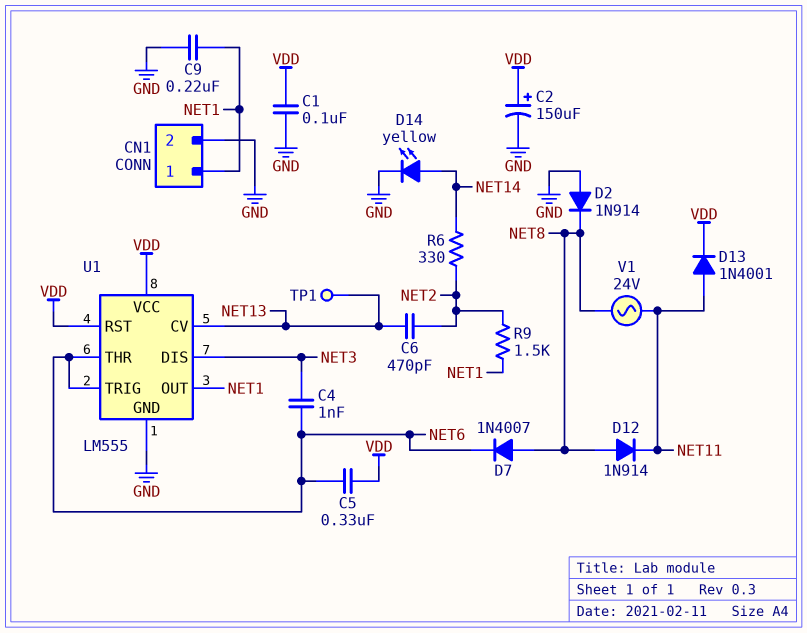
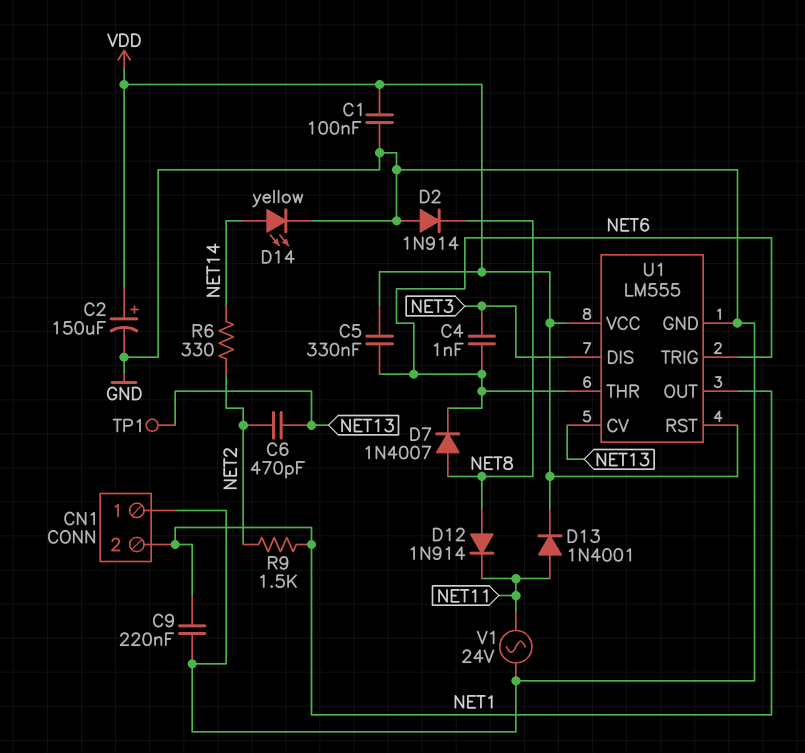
CN1 pin 1: NET1 -> GND
CN1 pin 2: GND -> NET1
V1: AC 24V (NET8, NET11) -> AC 24V (GND, NET11)

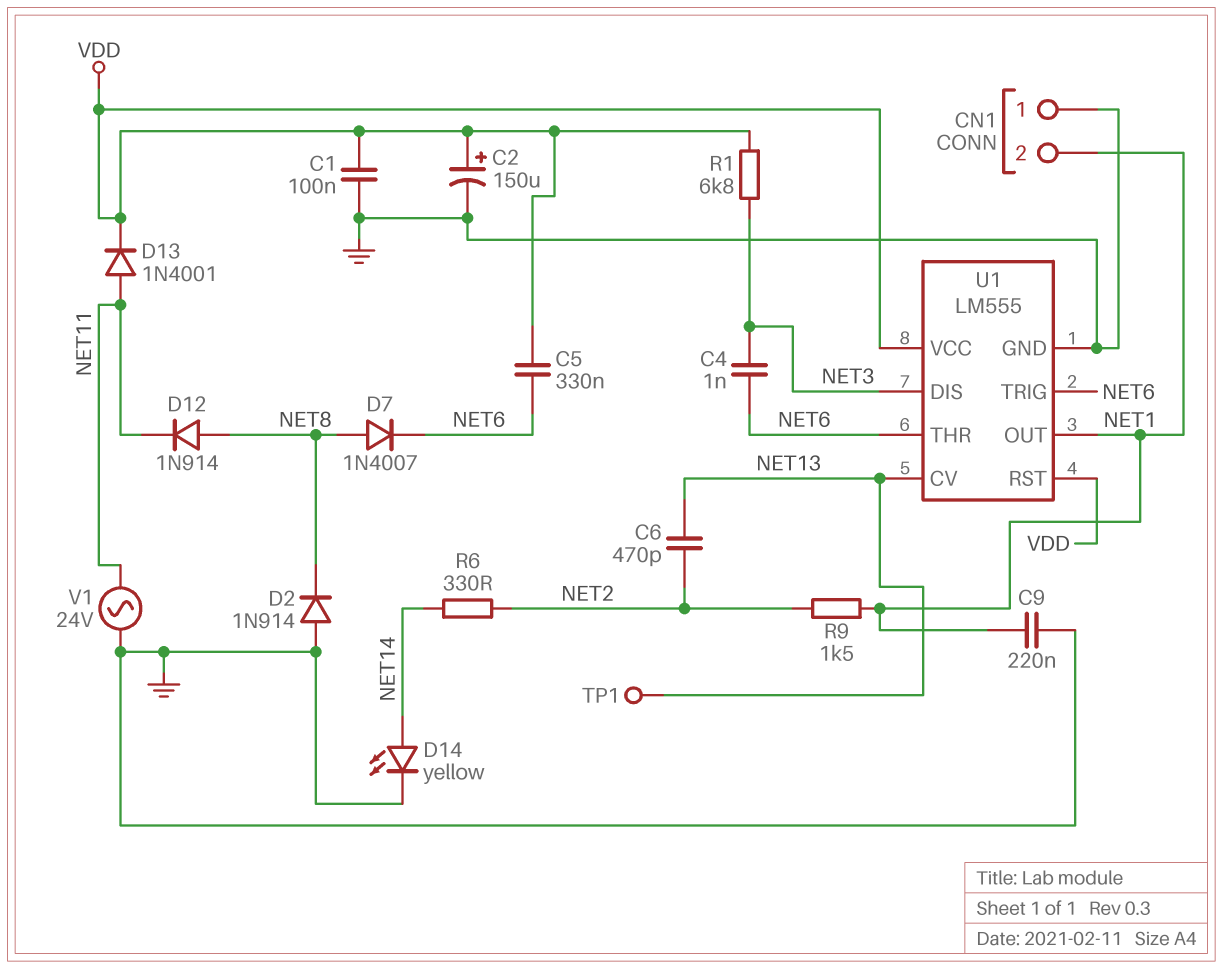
R1: none -> 6.8k (NET3, VDD)

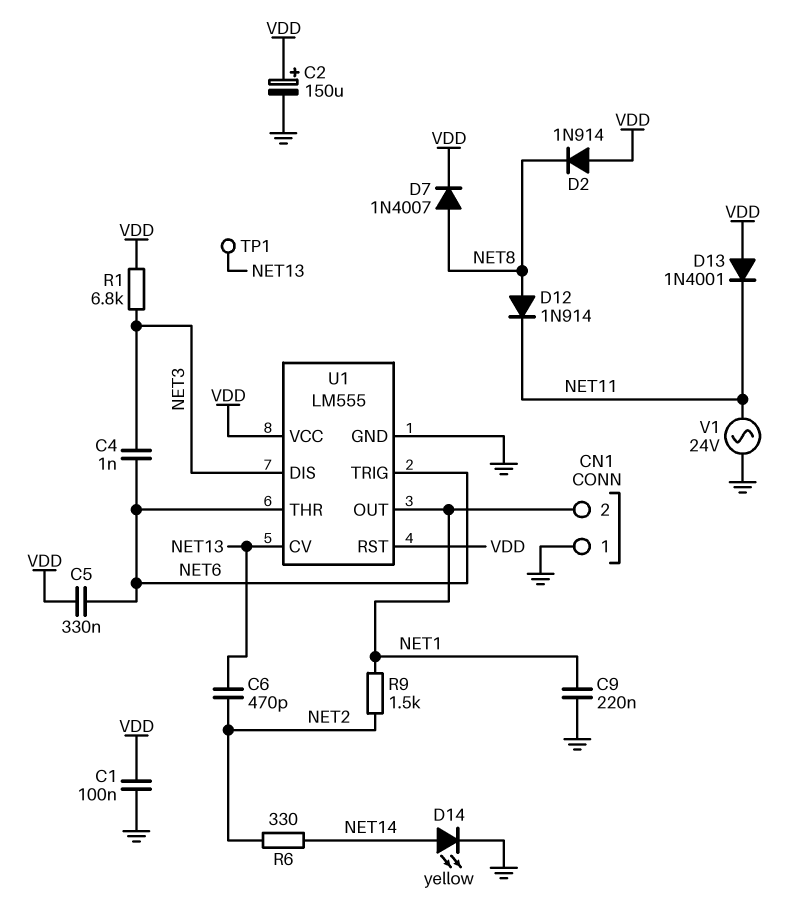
D2: diode 1N914 (A GND, K NET8) -> diode 1N914 (A VDD, K NET8)
D7: diode 1N4007 (A NET8, K NET6) -> diode 1N4007 (A NET8, K VDD)
D13: diode 1N4001 (A NET11, K VDD) -> diode 1N4001 (A VDD, K NET11)

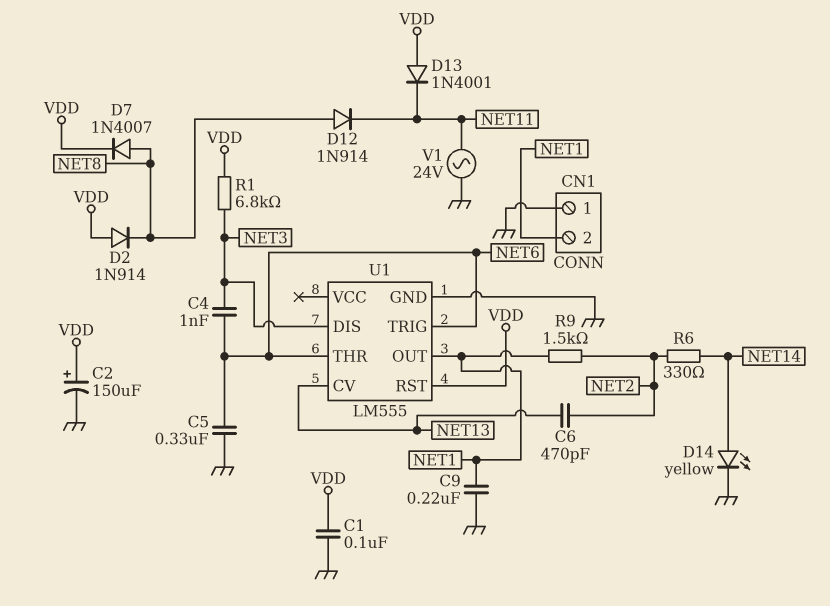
C5: 330nF (NET6, VDD) -> 330nF (GND, NET6)
TP1: test point (NET13) -> none
U1 pin VCC: VDD -> none

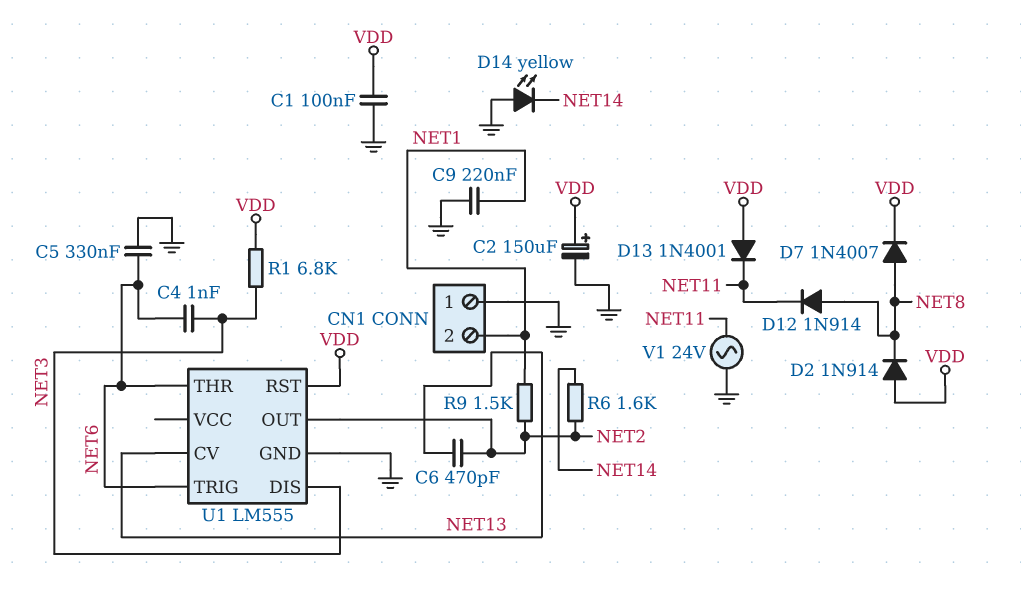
D14: LED yellow (A NET14, K GND) -> LED yellow (A GND, K NET14)
R6: 330 (NET2, NET14) -> 1.6k (NET2, NET14)
U1 pin OUT: NET1 -> NET2

